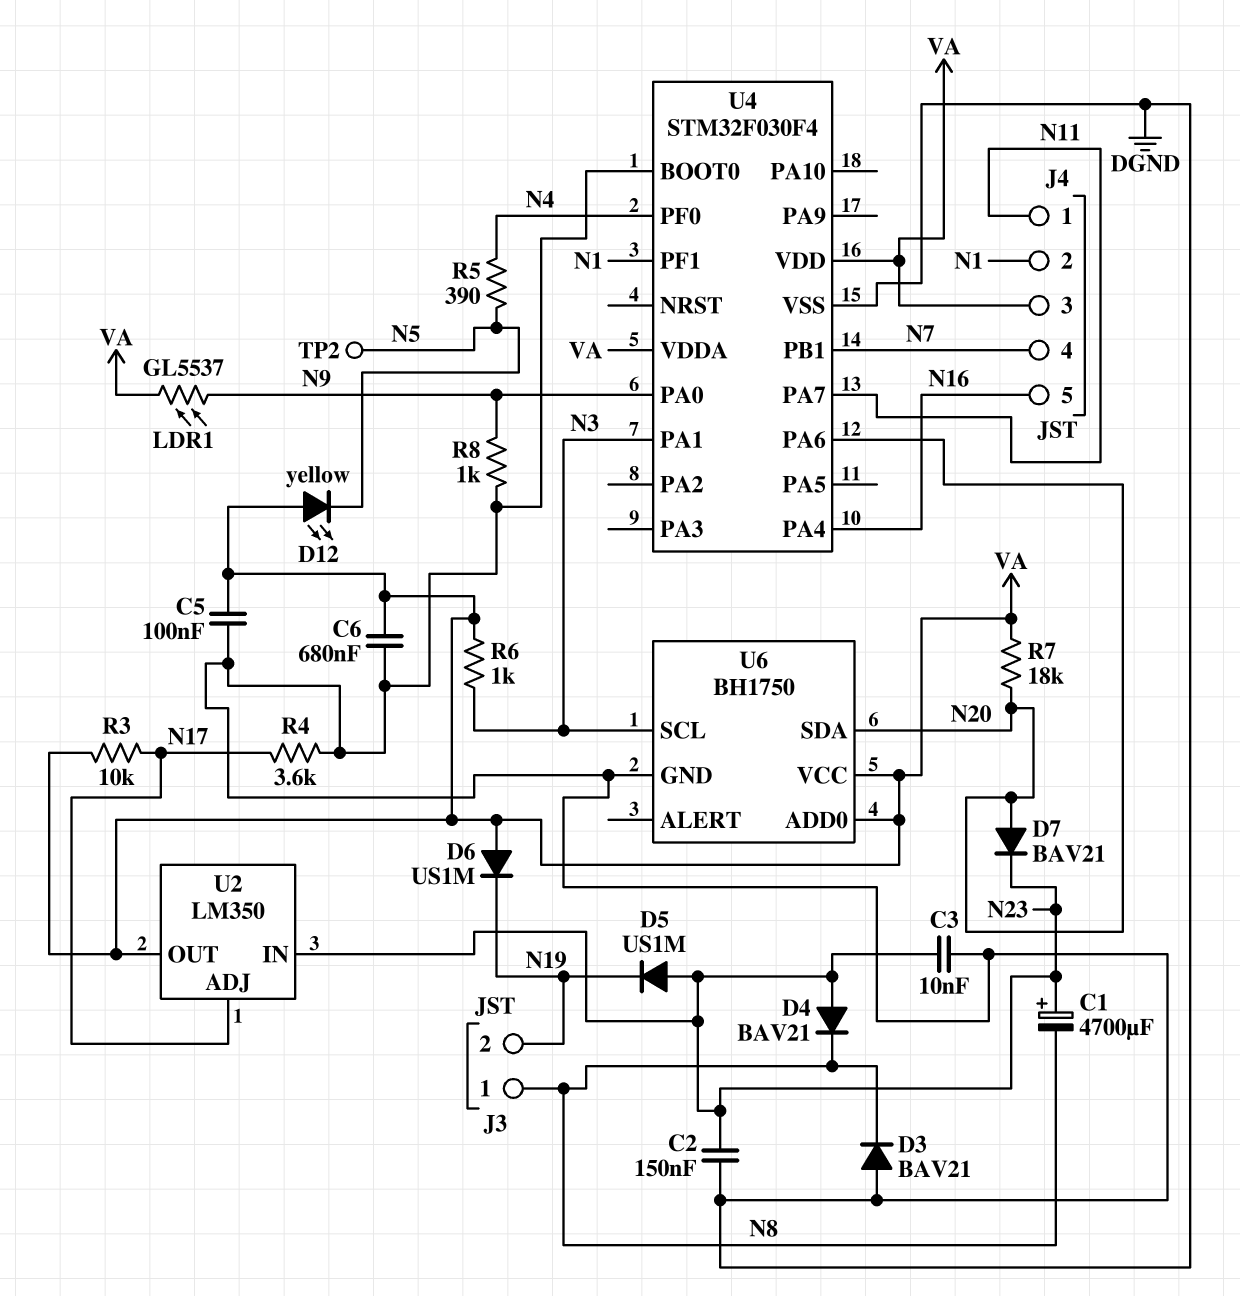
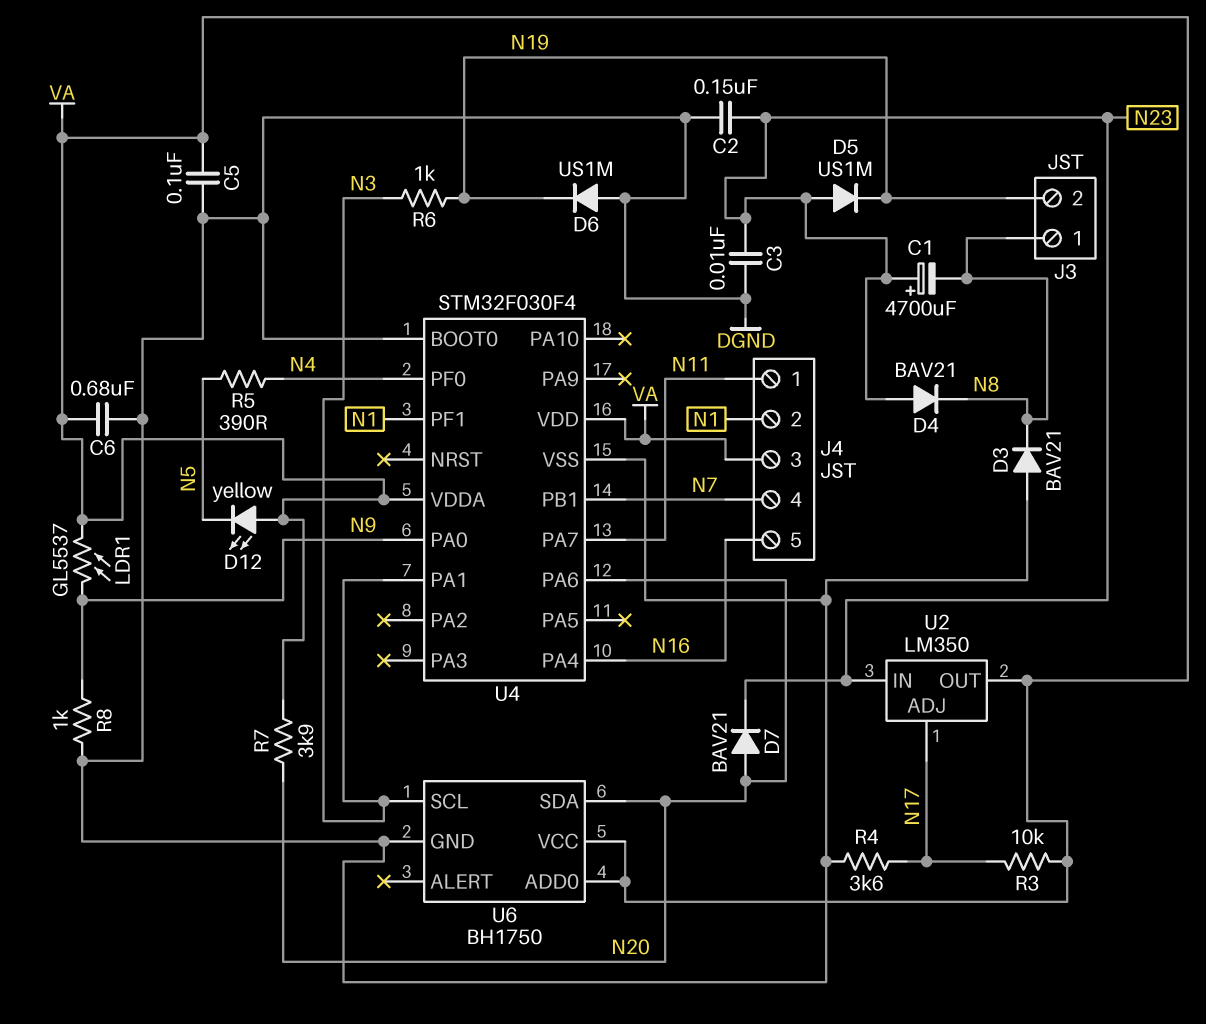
D6: diode US1M (A VA, K N19) -> diode US1M (A DGND, K N19)
R6: 1k (N3, VA) -> 1k (N3, N19)
R7: 18k (N20, VA) -> 3.9k (N20, VA)
TP2: test point (N5) -> none

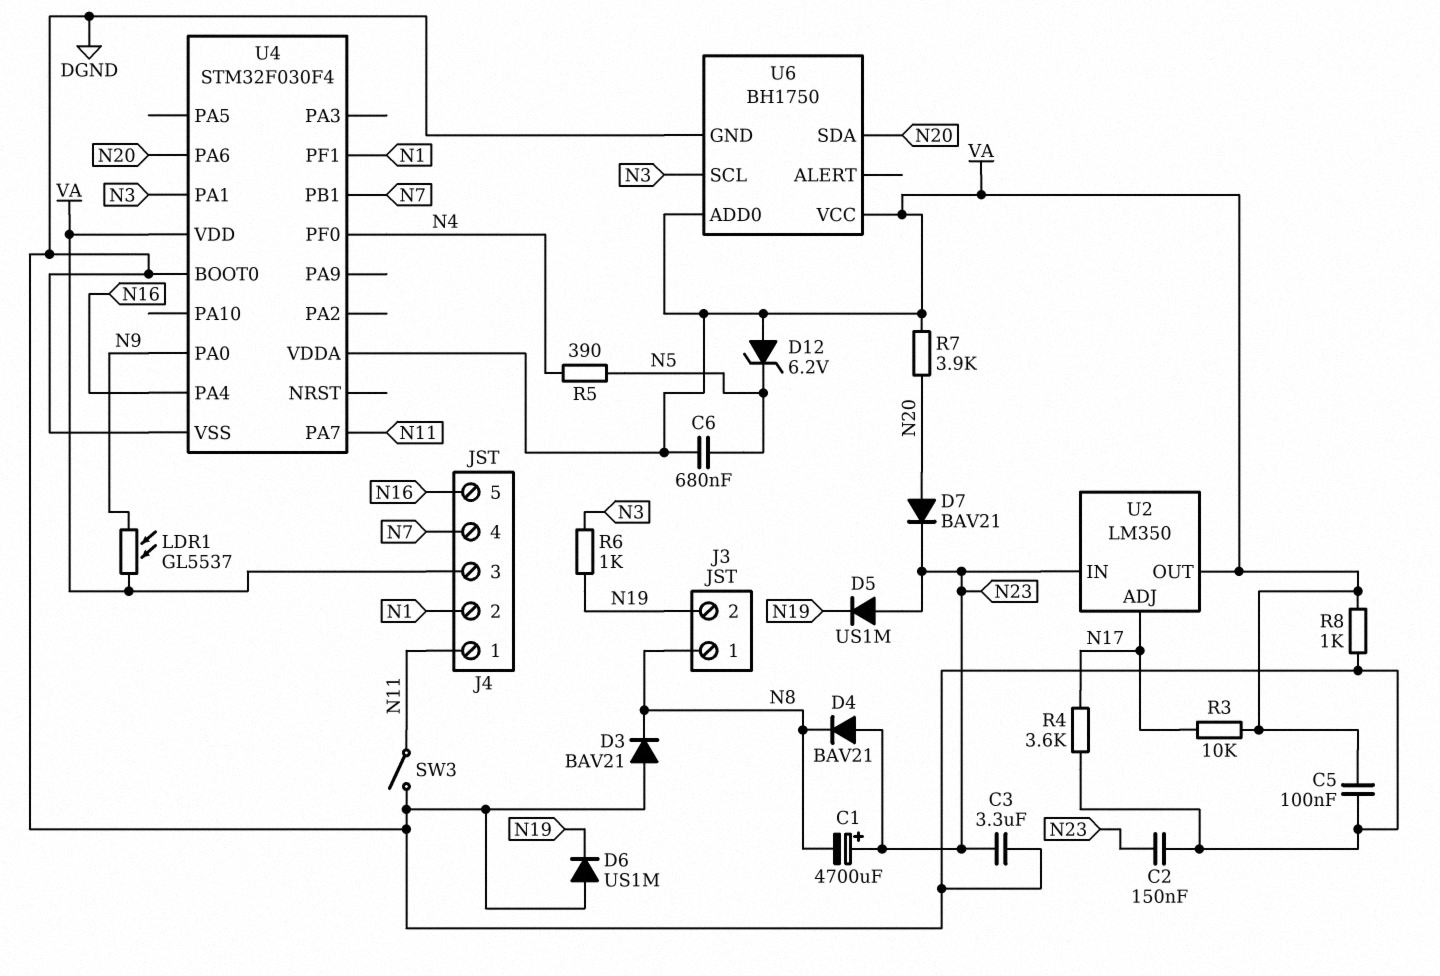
C3: 10nF (DGND, N23) -> 3.3uF (DGND, N23)
C6: 680nF (DGND, VA) -> 680nF (N5, VA)
D12: LED yellow (A VA, K N5) -> zener 6.2V (A VA, K N5)
R8: 1k (DGND, N9) -> 1k (DGND, VA)
SW3: none -> switch (DGND, N11)

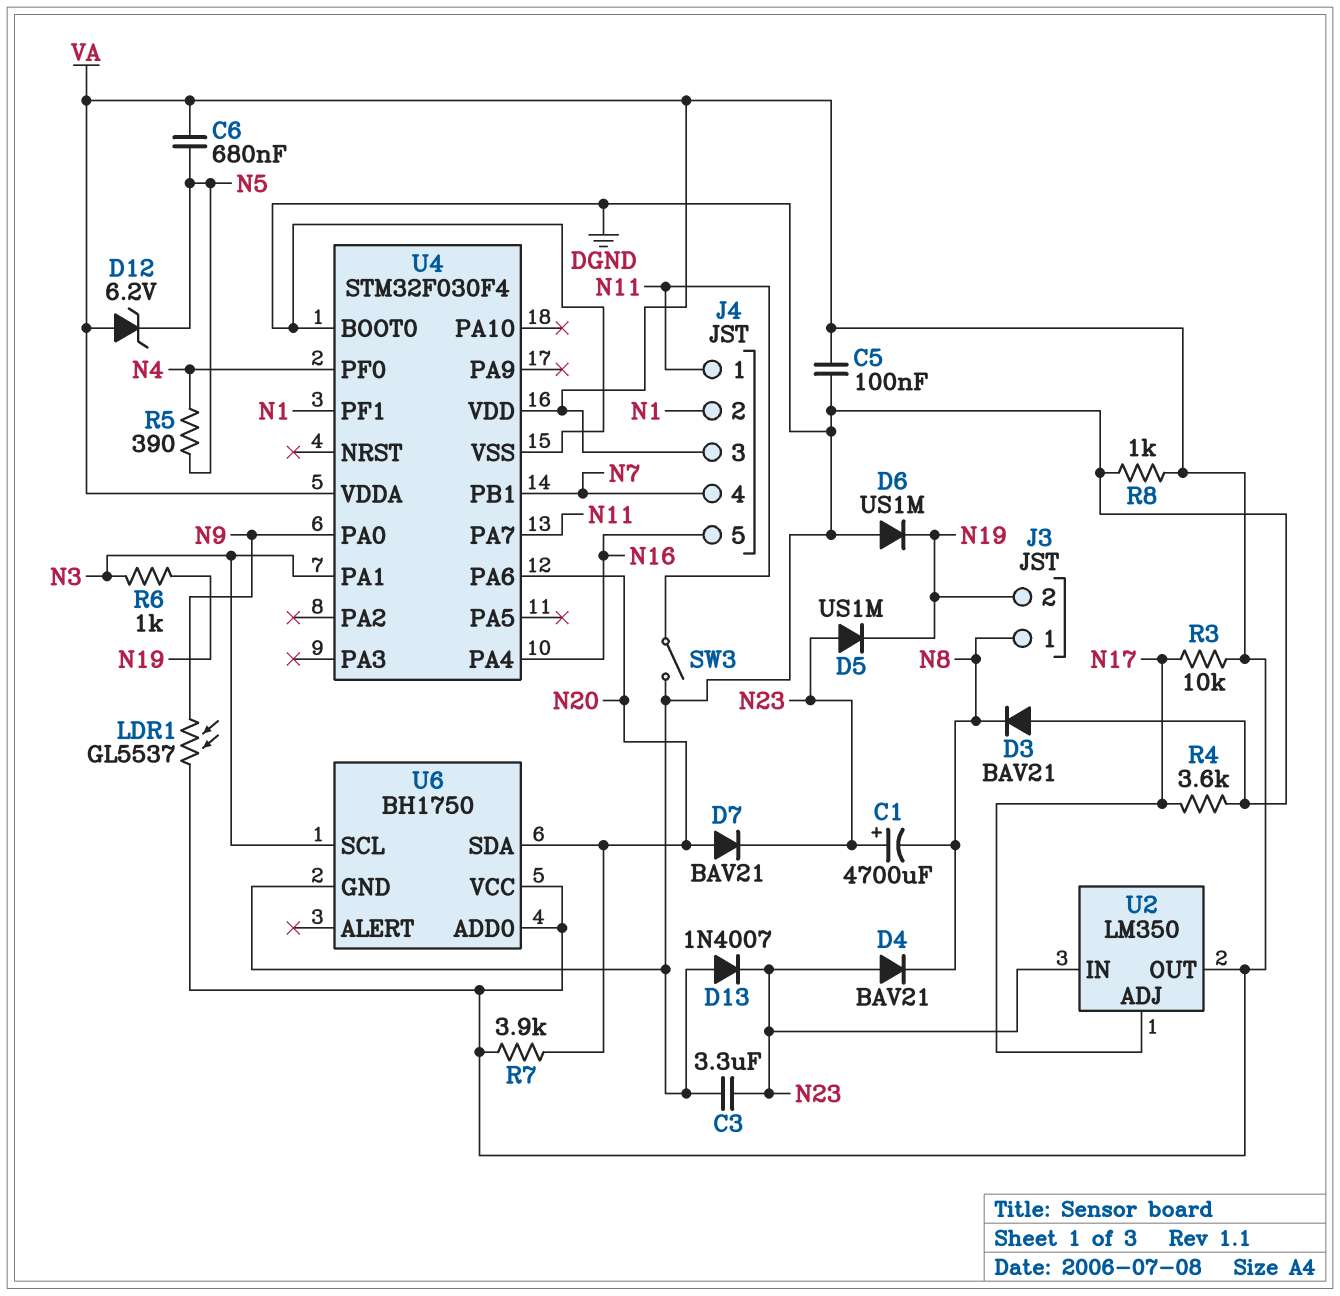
C2: 150nF (DGND, N23) -> none
D13: none -> diode 1N4007 (A DGND, K N23)

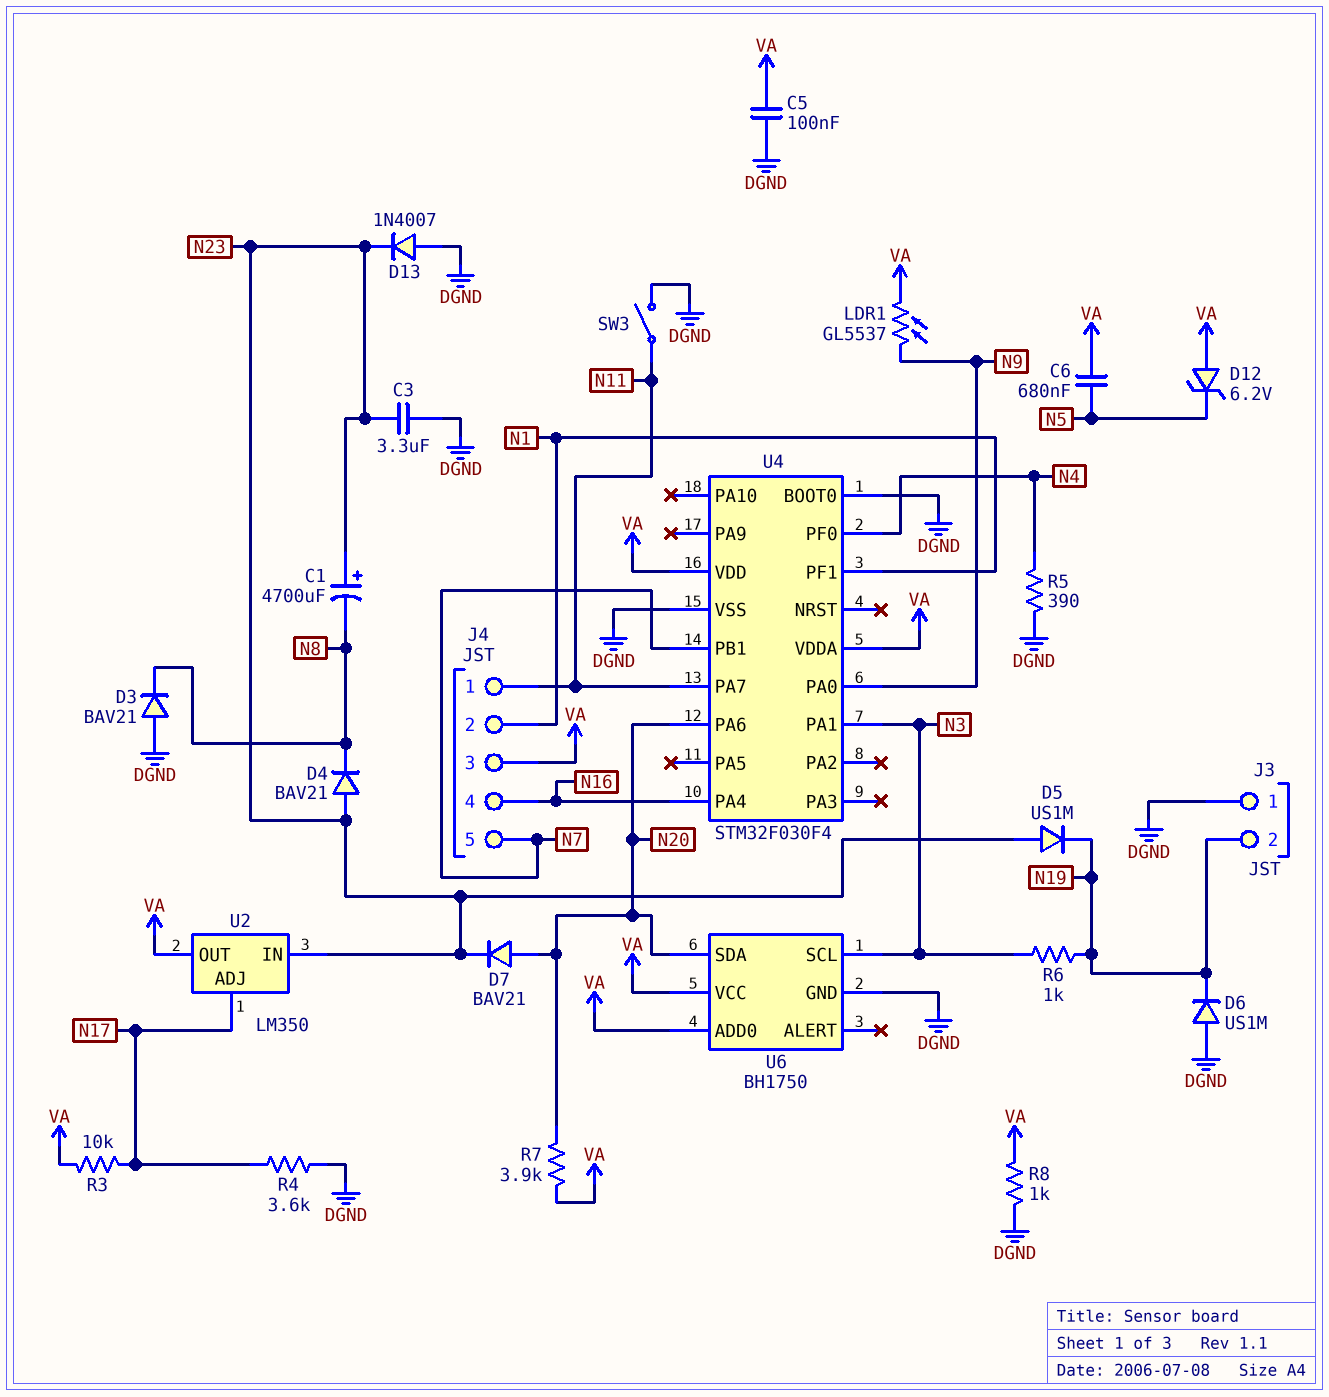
J3 pin 1: N8 -> DGND
J4 pin 4: N7 -> N16
J4 pin 5: N16 -> N7
R5: 390 (N4, N5) -> 390 (DGND, N4)

